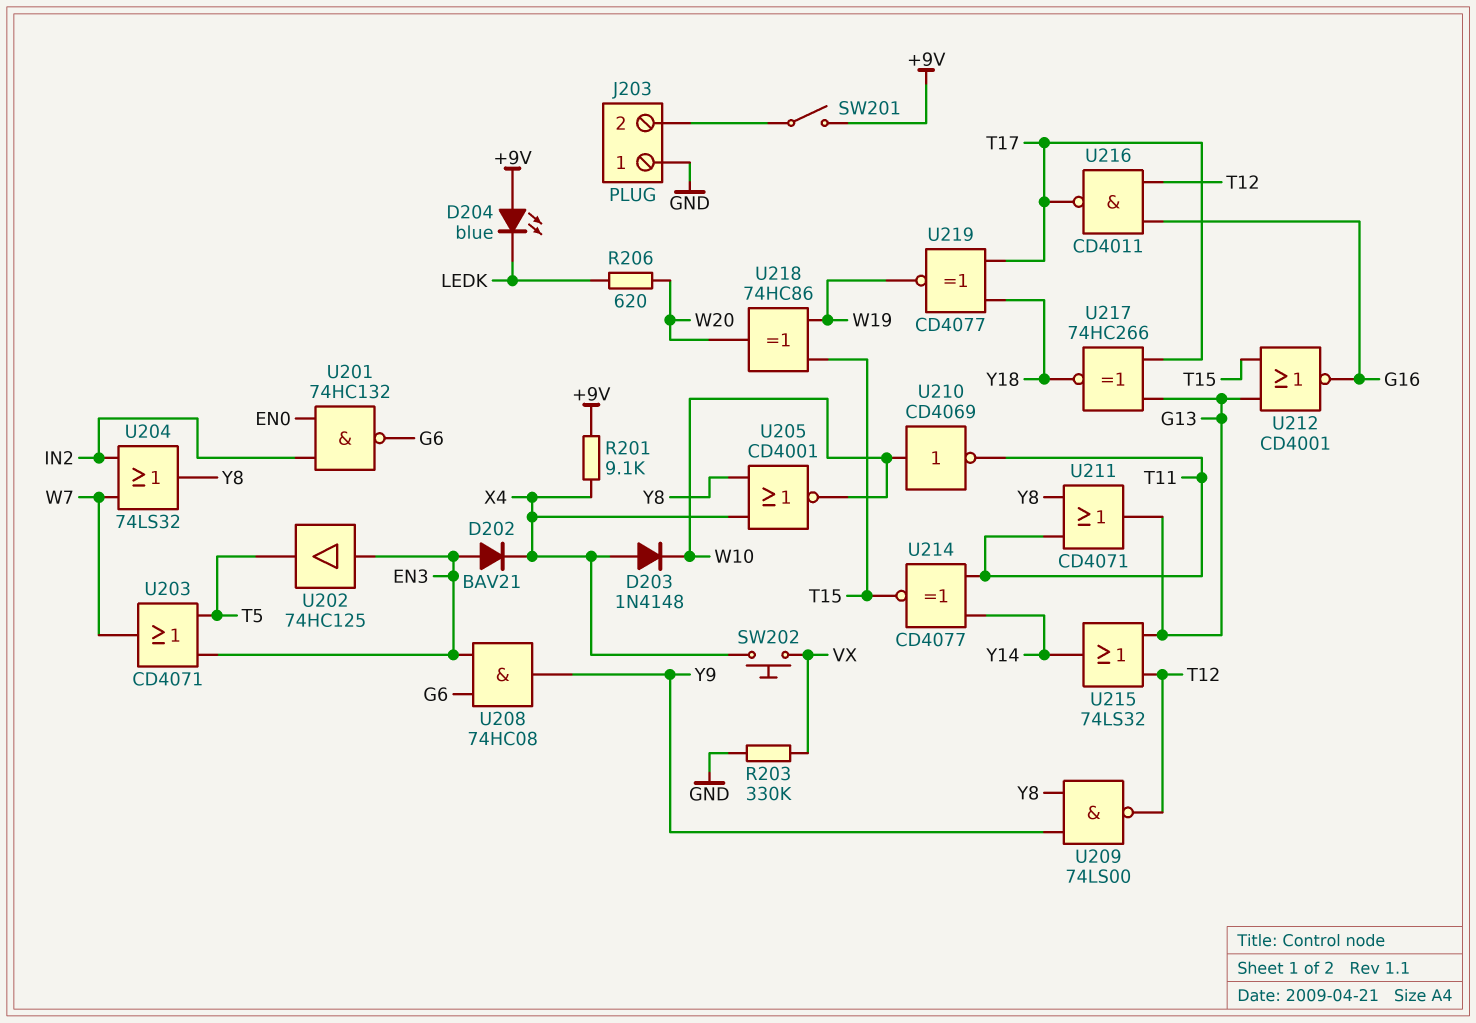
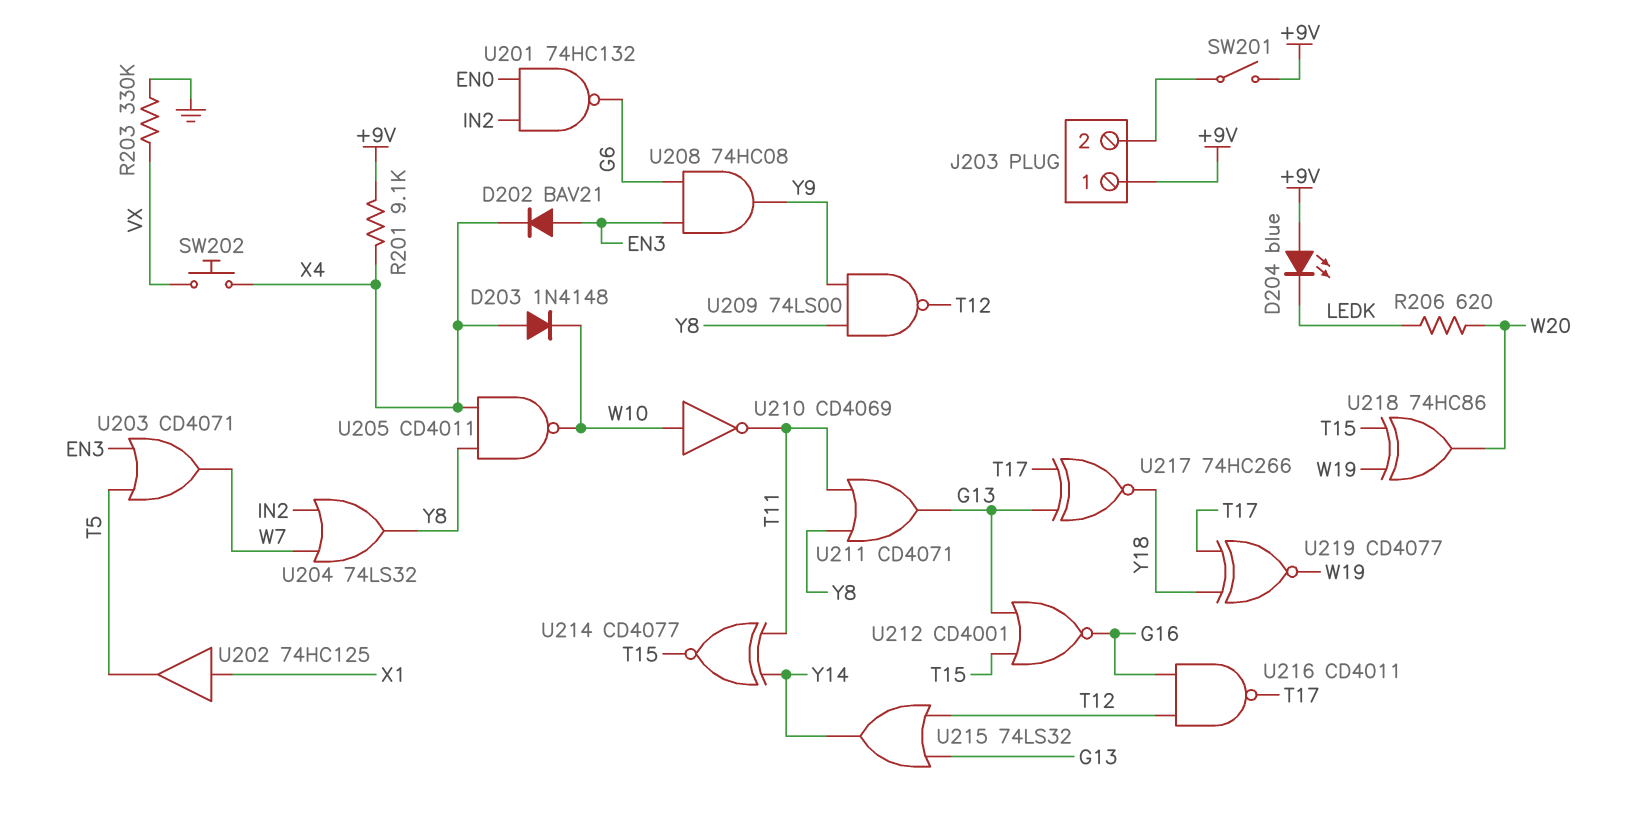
J203 pin 1: GND -> +9V
U202: buffer 74HC125 (in EN3, out T5) -> buffer 74HC125 (in X1, out T5)
U205: NOR CD4001 (in X4, in Y8, out W10) -> NAND CD4011 (in X4, in Y8, out W10)

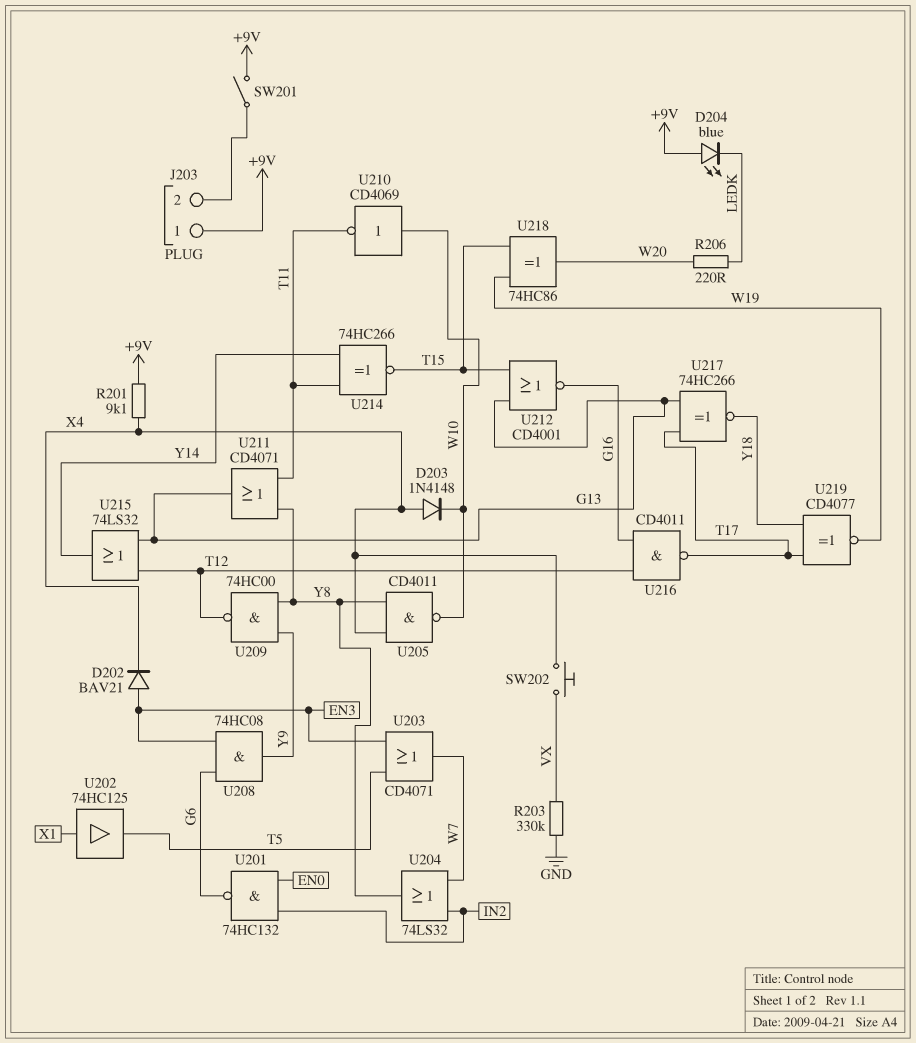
R206: 620 (LEDK, W20) -> 220 (LEDK, W20)
U209: NAND 74LS00 (in Y8, in Y9, out T12) -> NAND 74HC00 (in Y8, in Y9, out T12)
U214: XNOR CD4077 (in T11, in Y14, out T15) -> XNOR 74HC266 (in T11, in Y14, out T15)

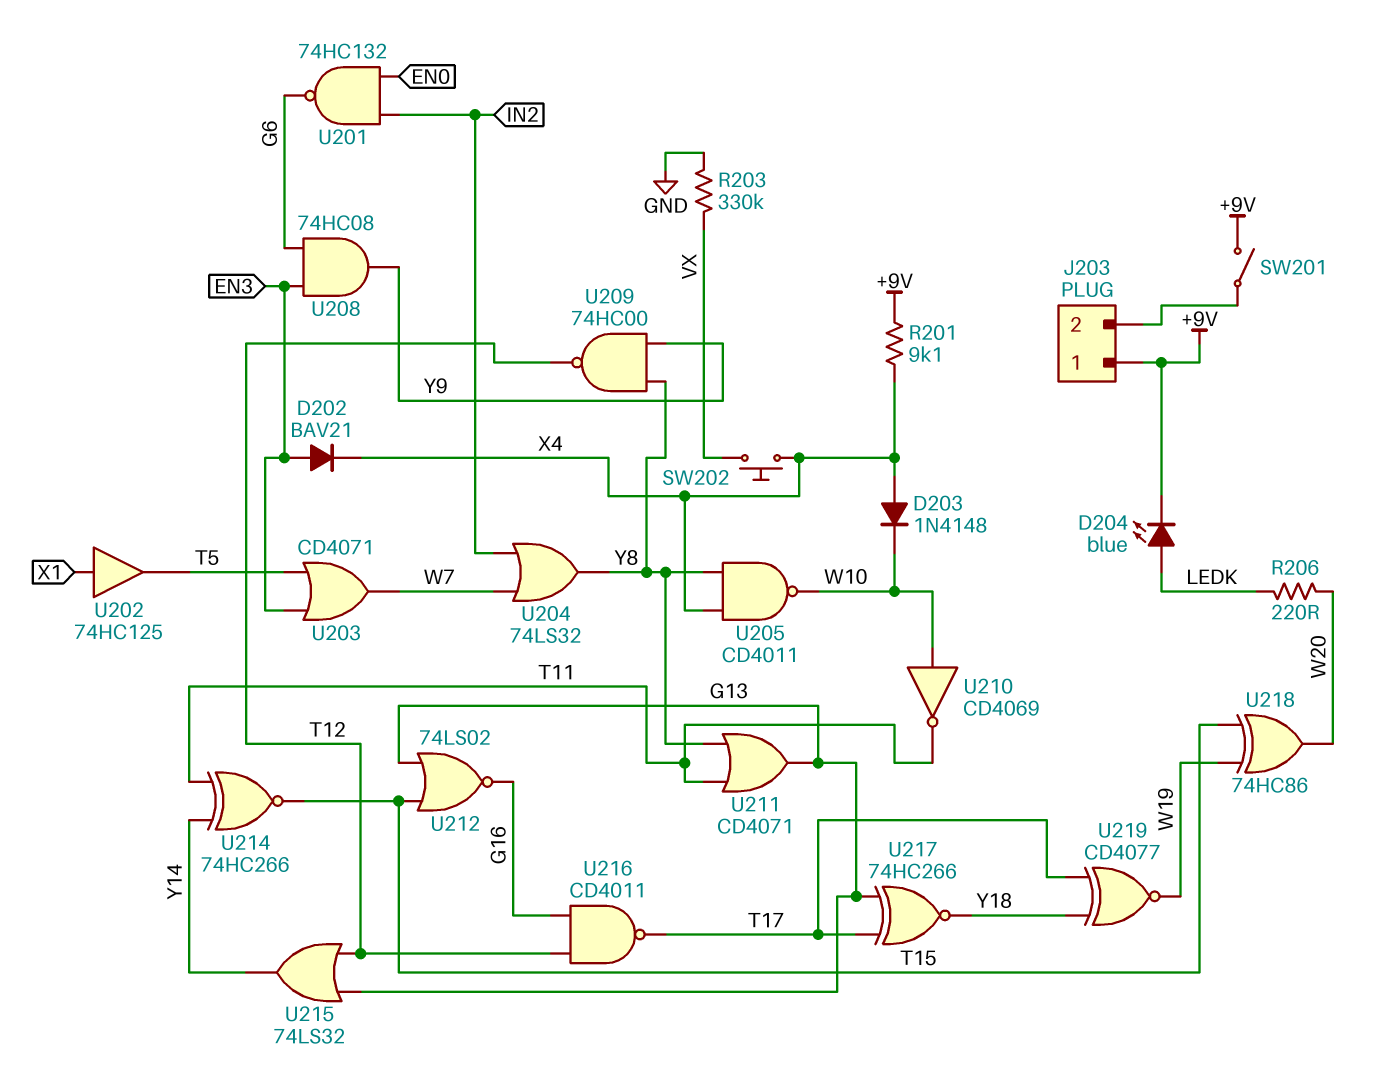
D204: LED blue (A +9V, K LEDK) -> LED blue (A LEDK, K +9V)
U212: NOR CD4001 (in G13, in T15, out G16) -> NOR 74LS02 (in G13, in T15, out G16)

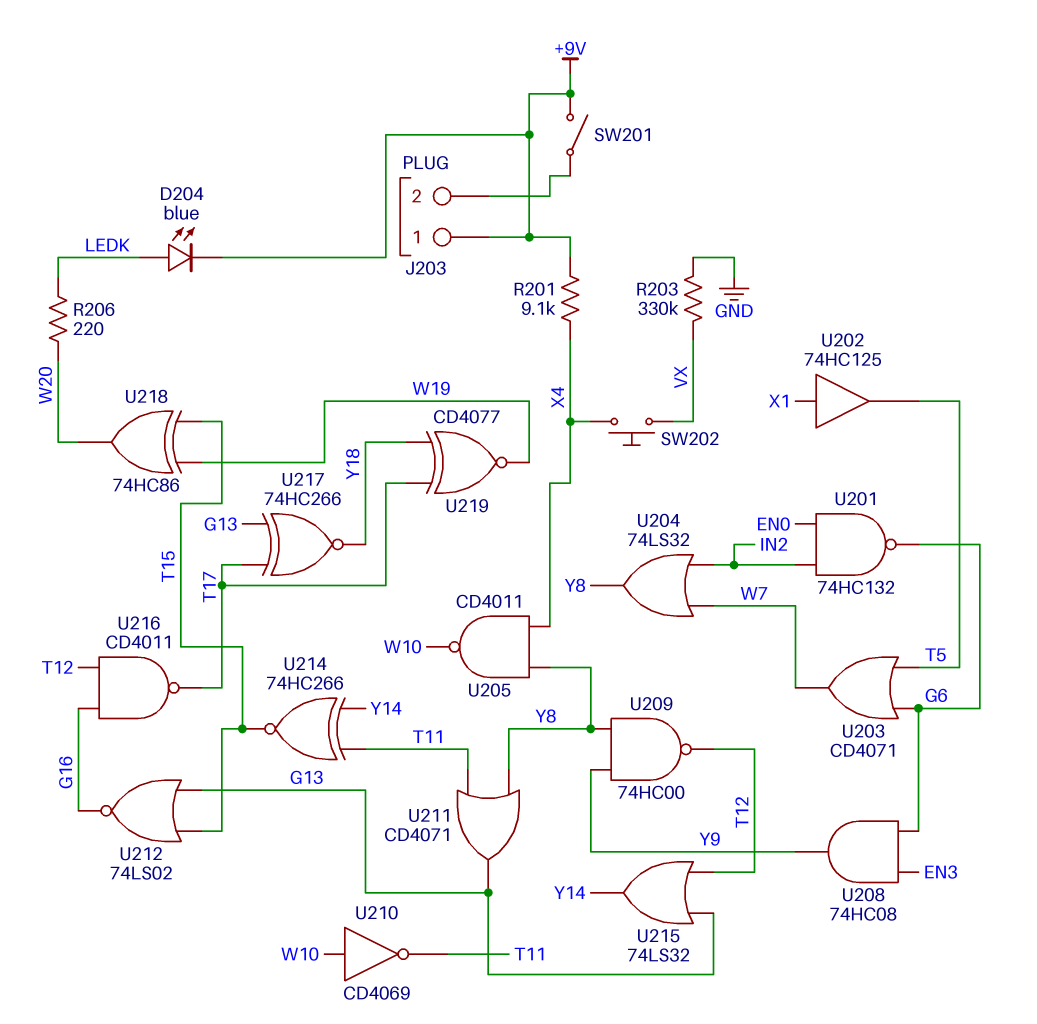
D202: diode BAV21 (A EN3, K X4) -> none
D203: diode 1N4148 (A X4, K W10) -> none
U203: OR CD4071 (in EN3, in T5, out W7) -> OR CD4071 (in G6, in T5, out W7)

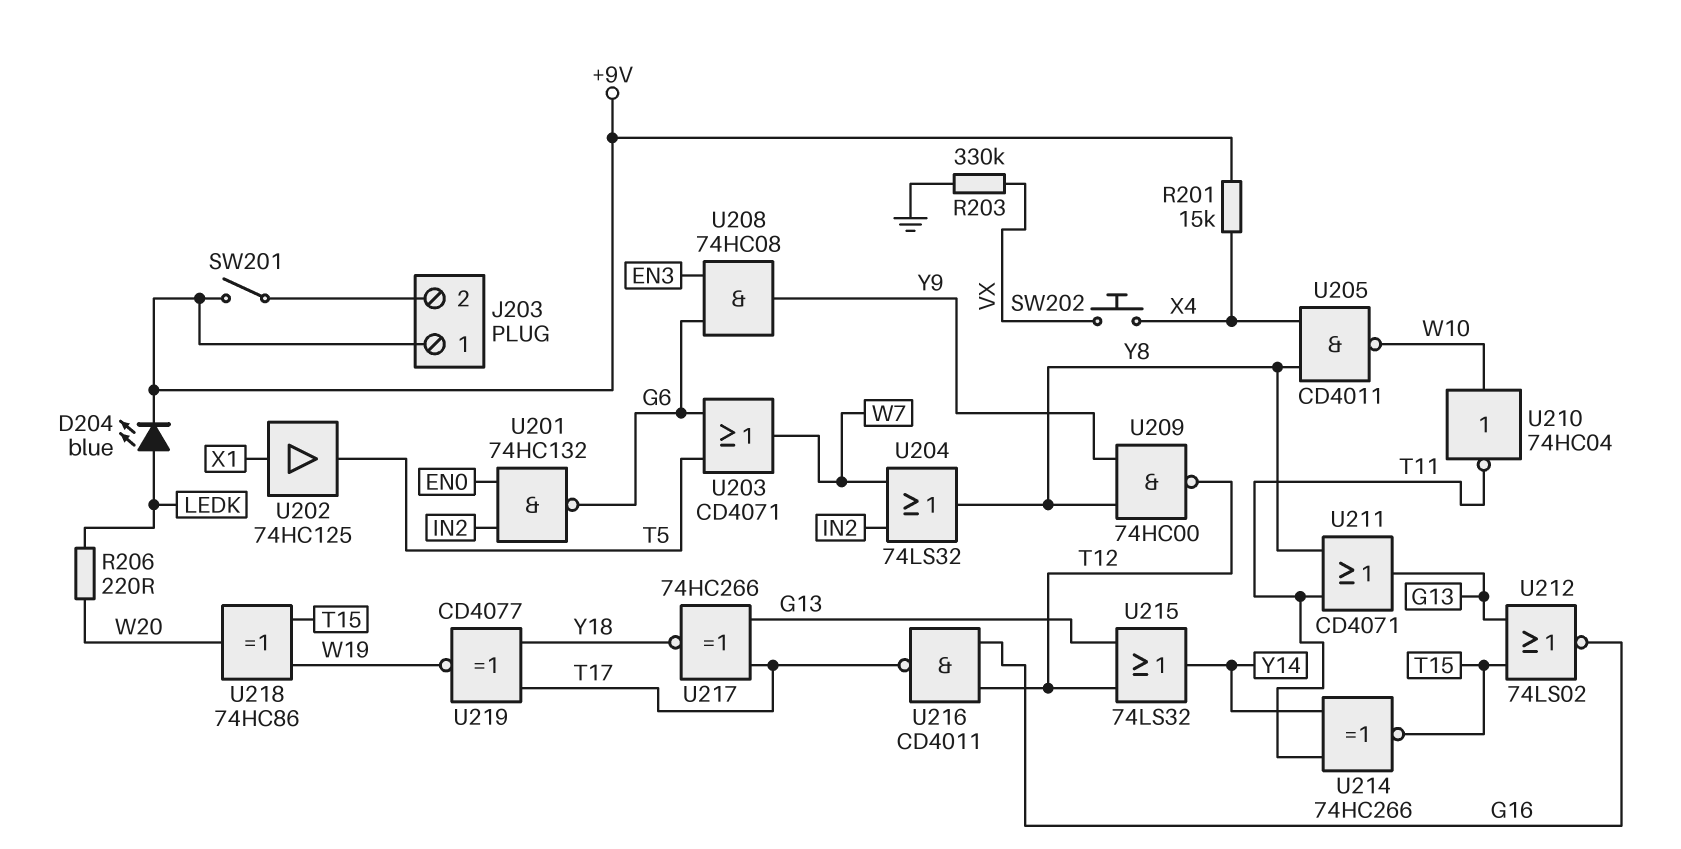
R201: 9.1k (+9V, X4) -> 15k (+9V, X4)
U210: NOT CD4069 (in W10, out T11) -> NOT 74HC04 (in W10, out T11)

